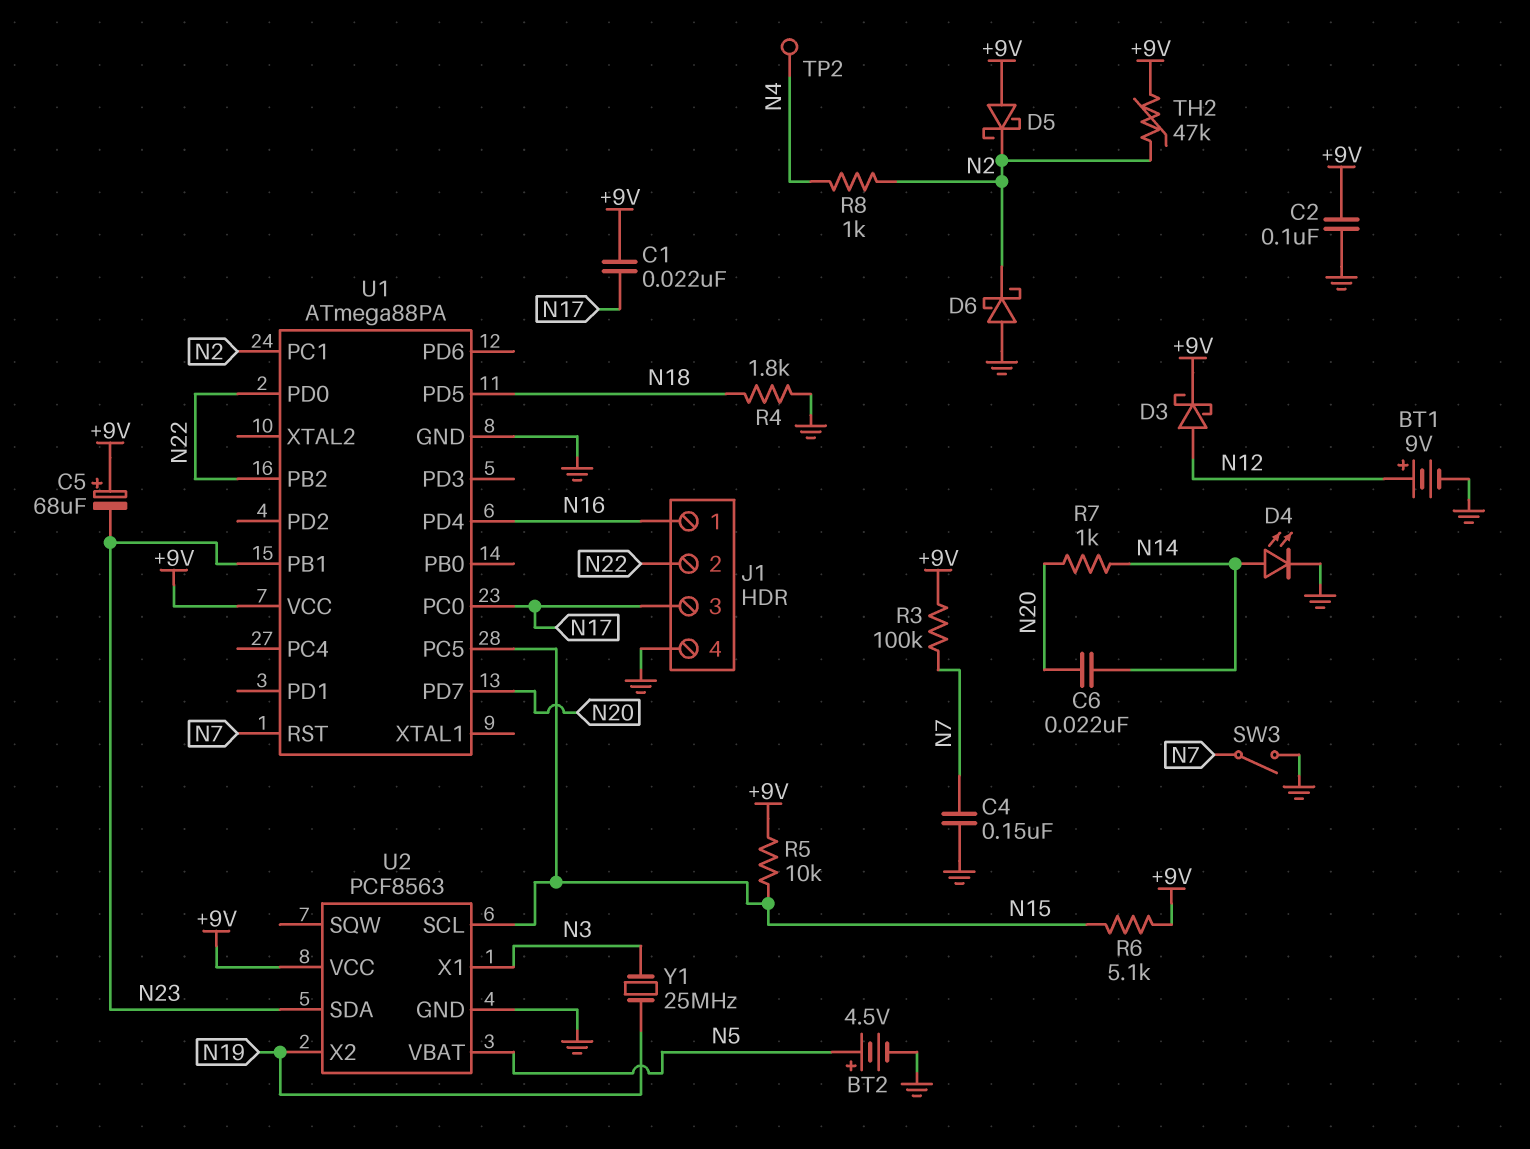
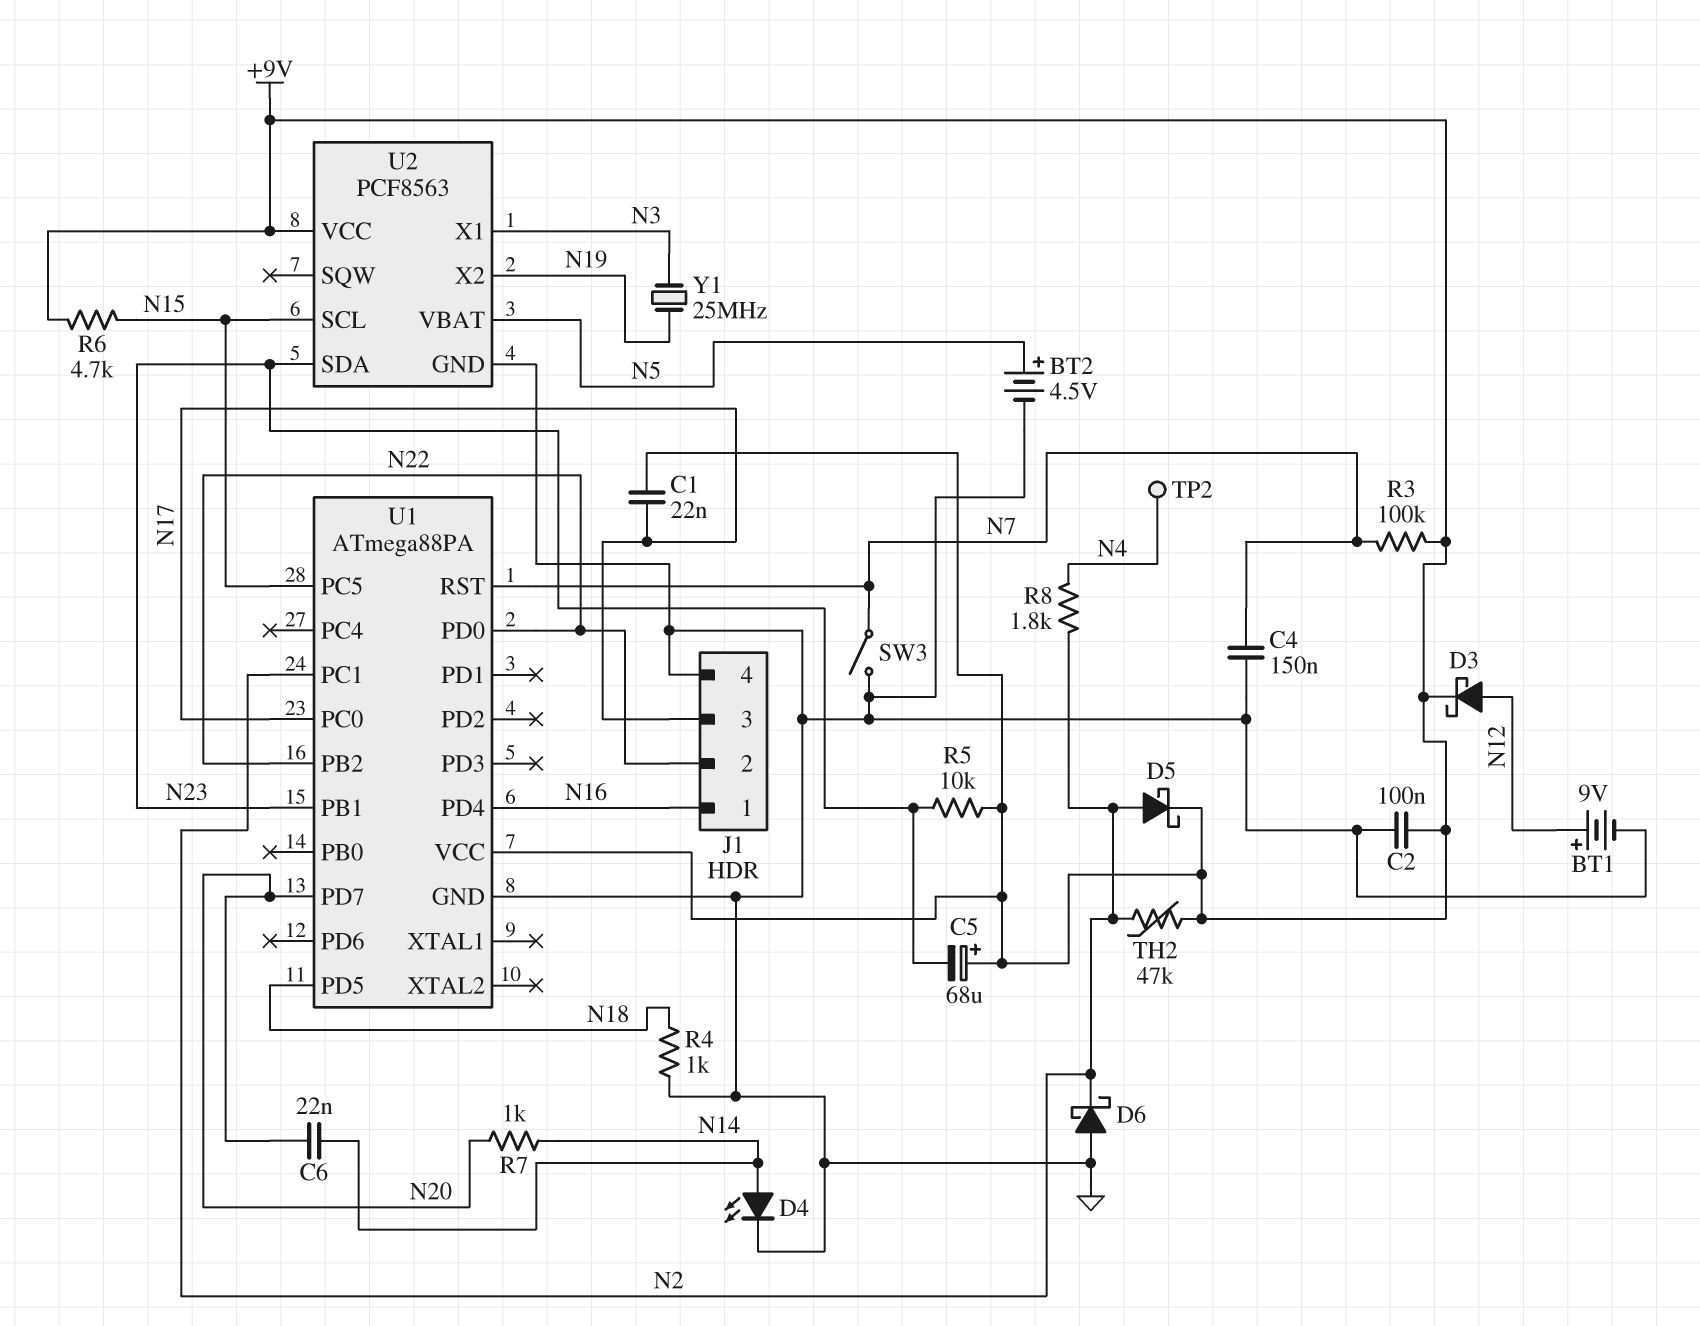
D5: schottky (A +9V, K N2) -> schottky (A N2, K +9V)
R4: 1.8k (GND, N18) -> 1k (GND, N18)
R5: 10k (+9V, N15) -> 10k (+9V, N23)
R6: 5.1k (+9V, N15) -> 4.7k (+9V, N15)
R8: 1k (N2, N4) -> 1.8k (N2, N4)

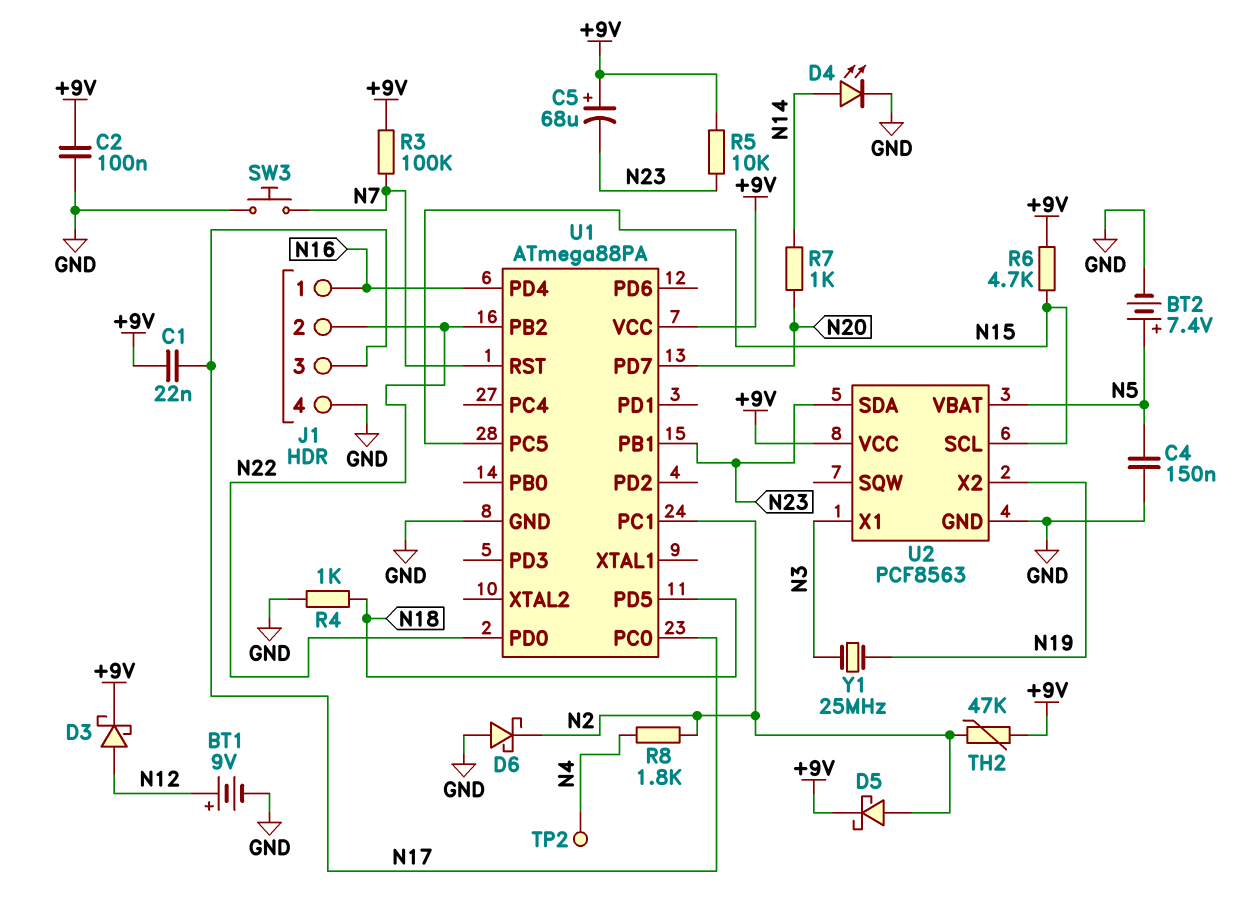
BT2: 4.5V (plus N5, minus GND) -> 7.4V (plus N5, minus GND)
C4: 150nF (GND, N7) -> 150nF (GND, N5)
C6: 22nF (N14, N20) -> none
SW3: switch (GND, N7) -> button (GND, N7)

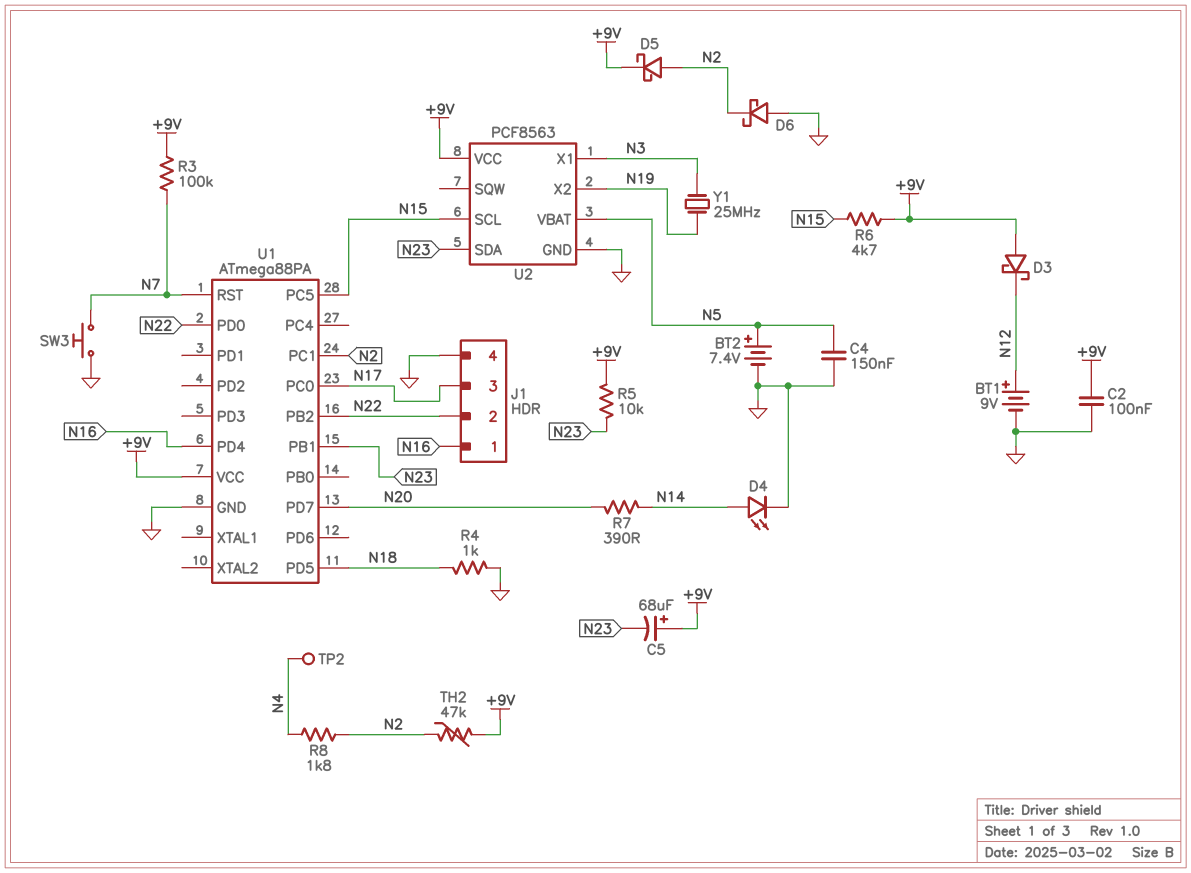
C1: 22nF (+9V, N17) -> none
D3: schottky (A N12, K +9V) -> schottky (A +9V, K N12)
R7: 1k (N14, N20) -> 390 (N14, N20)

